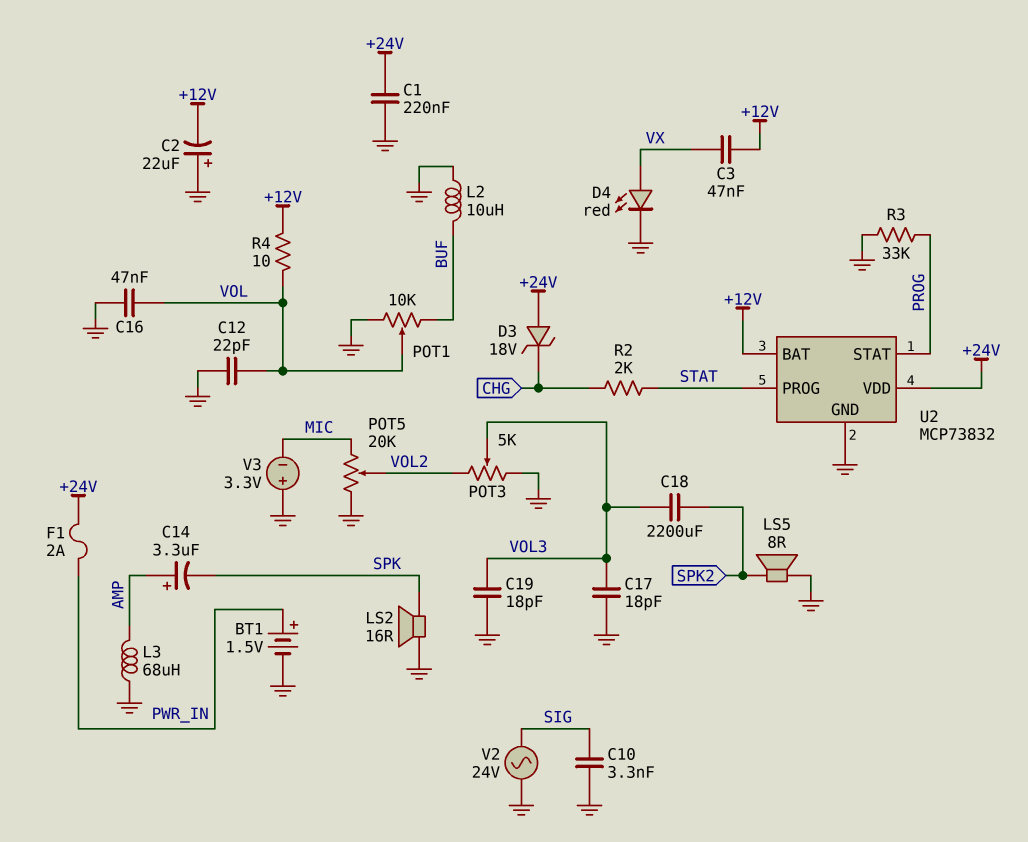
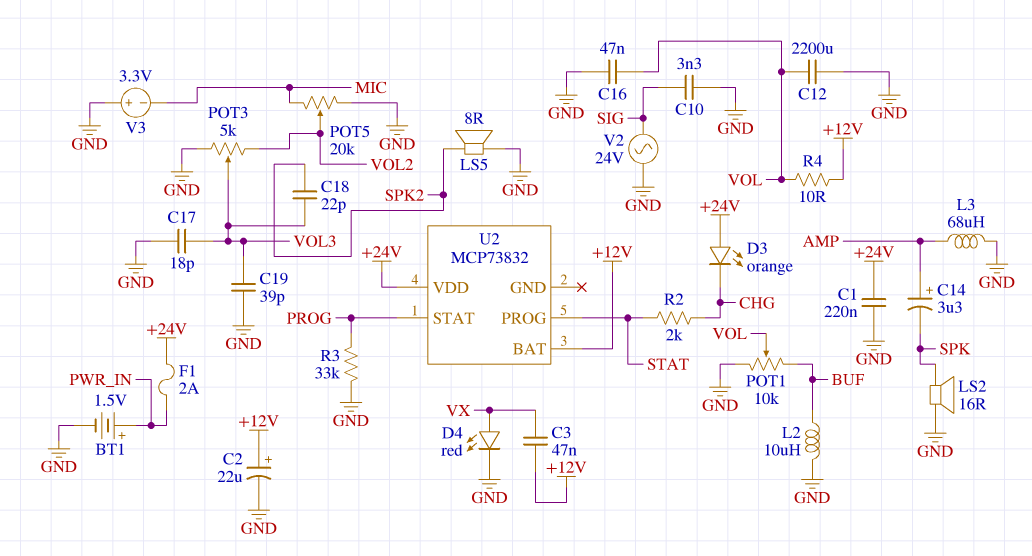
C2: 22uF (plus GND, minus +12V) -> 22uF (plus +12V, minus GND)
C12: 22pF (GND, VOL) -> 2200uF (GND, VOL)
C18: 2200uF (SPK2, VOL3) -> 22pF (SPK2, VOL3)
C19: 18pF (GND, VOL3) -> 39pF (GND, VOL3)
D3: zener 18V (A +24V, K CHG) -> LED orange (A +24V, K CHG)
U2 pin GND: GND -> none

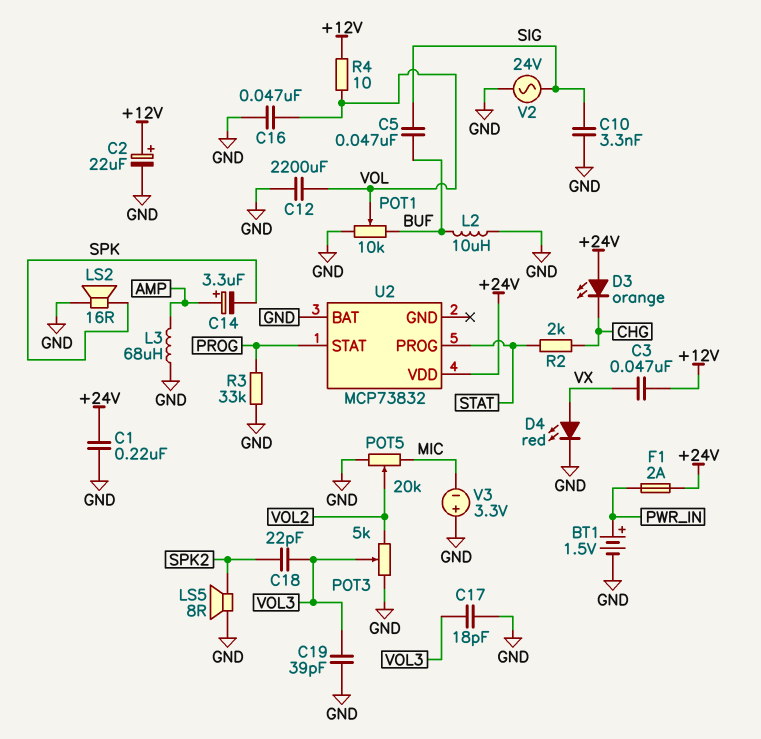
C5: none -> 47nF (BUF, SIG)
U2 pin BAT: +12V -> GND

